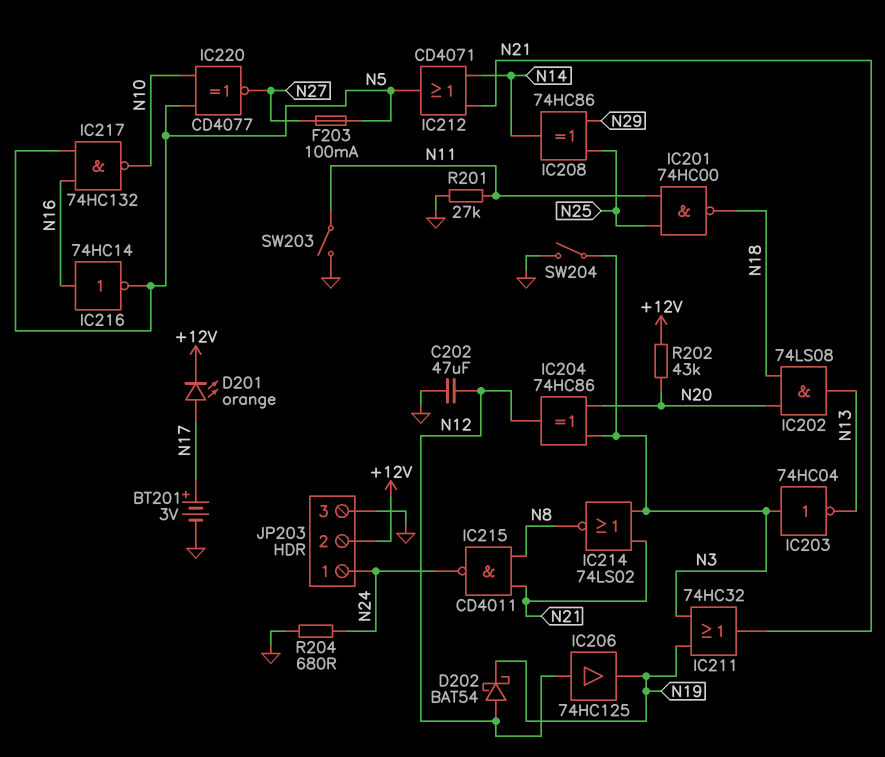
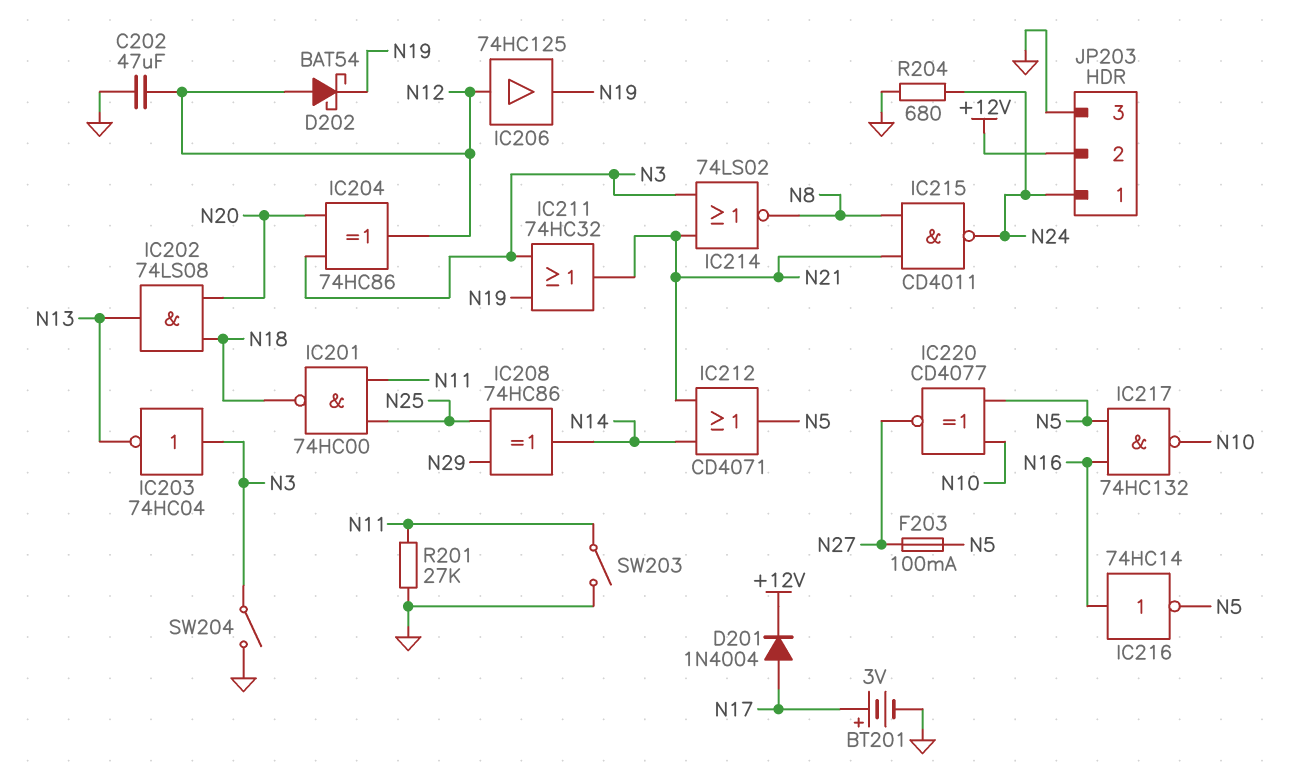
D201: LED orange (A N17, K +12V) -> diode 1N4004 (A N17, K +12V)
R202: 43k (+12V, N20) -> none

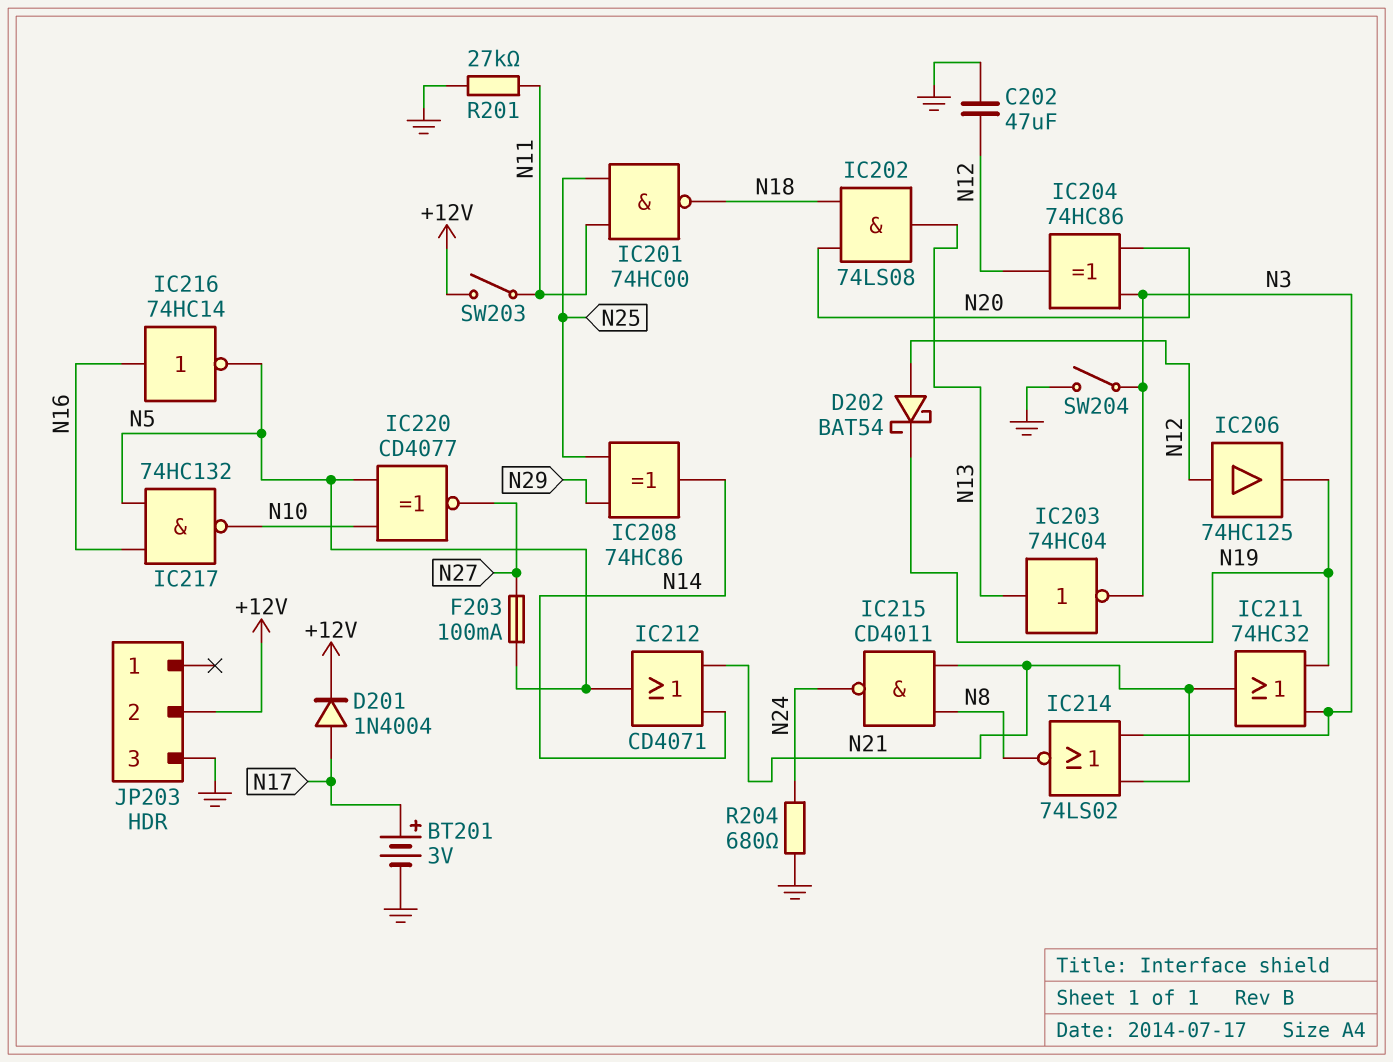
IC203: NOT 74HC04 (in N3, out N13) -> NOT 74HC04 (in N13, out N3)
JP203 pin 1: N24 -> none
SW203: switch (GND, N11) -> switch (+12V, N11)

